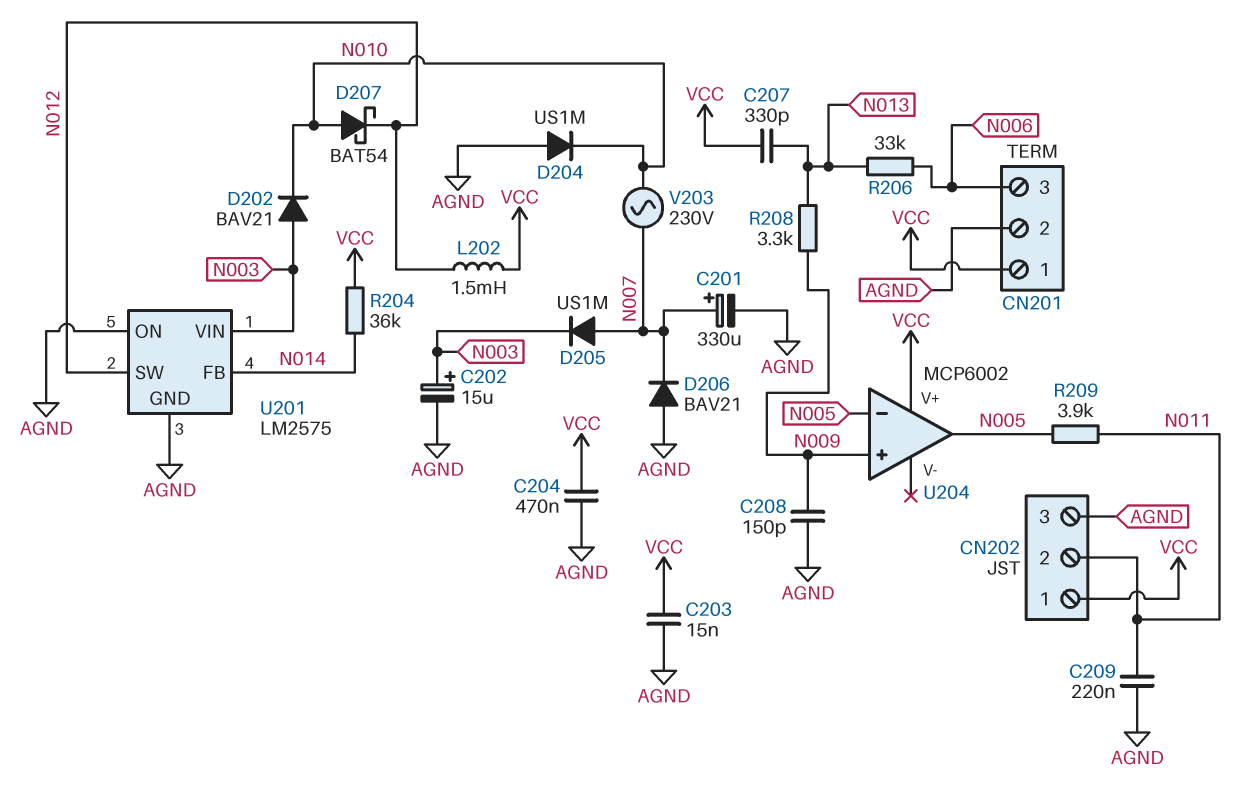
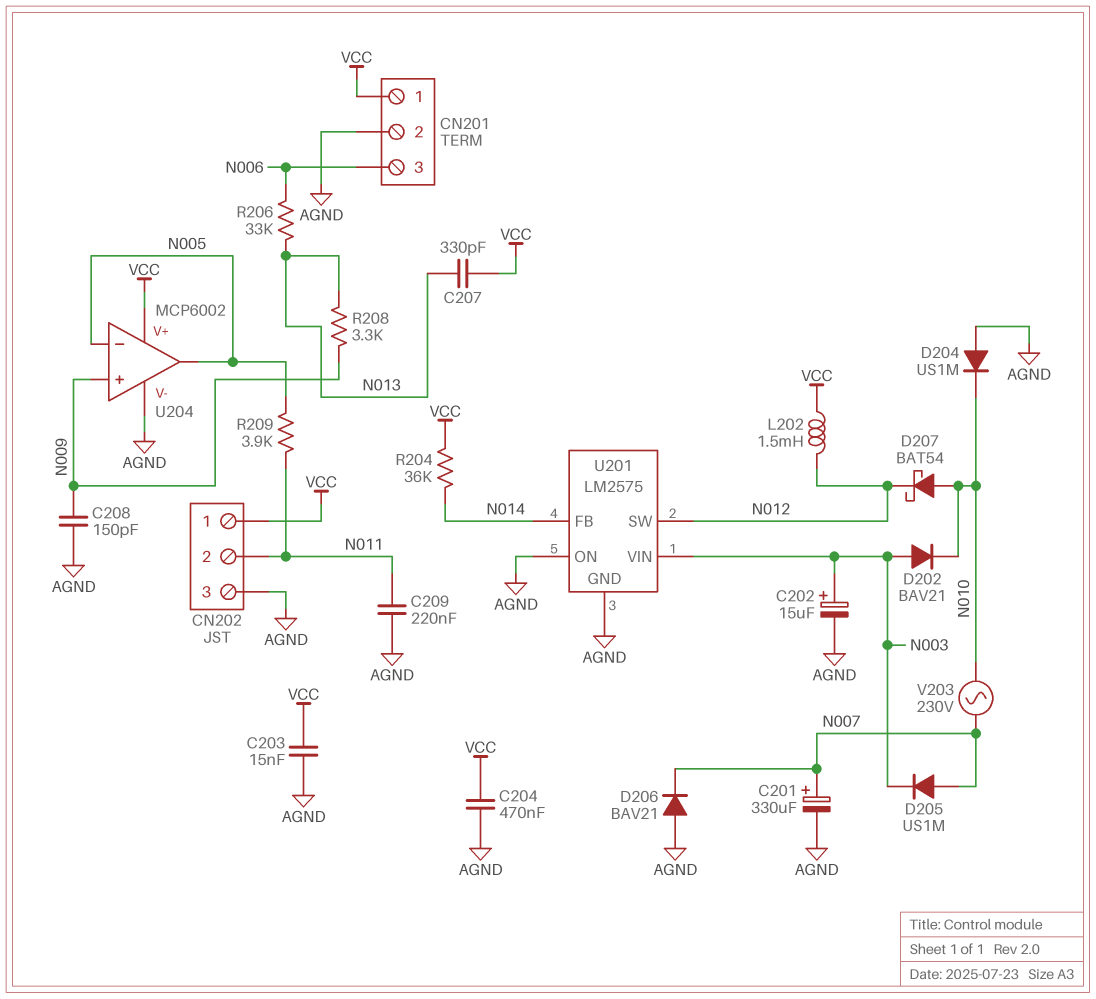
U204 pin V-: none -> AGND

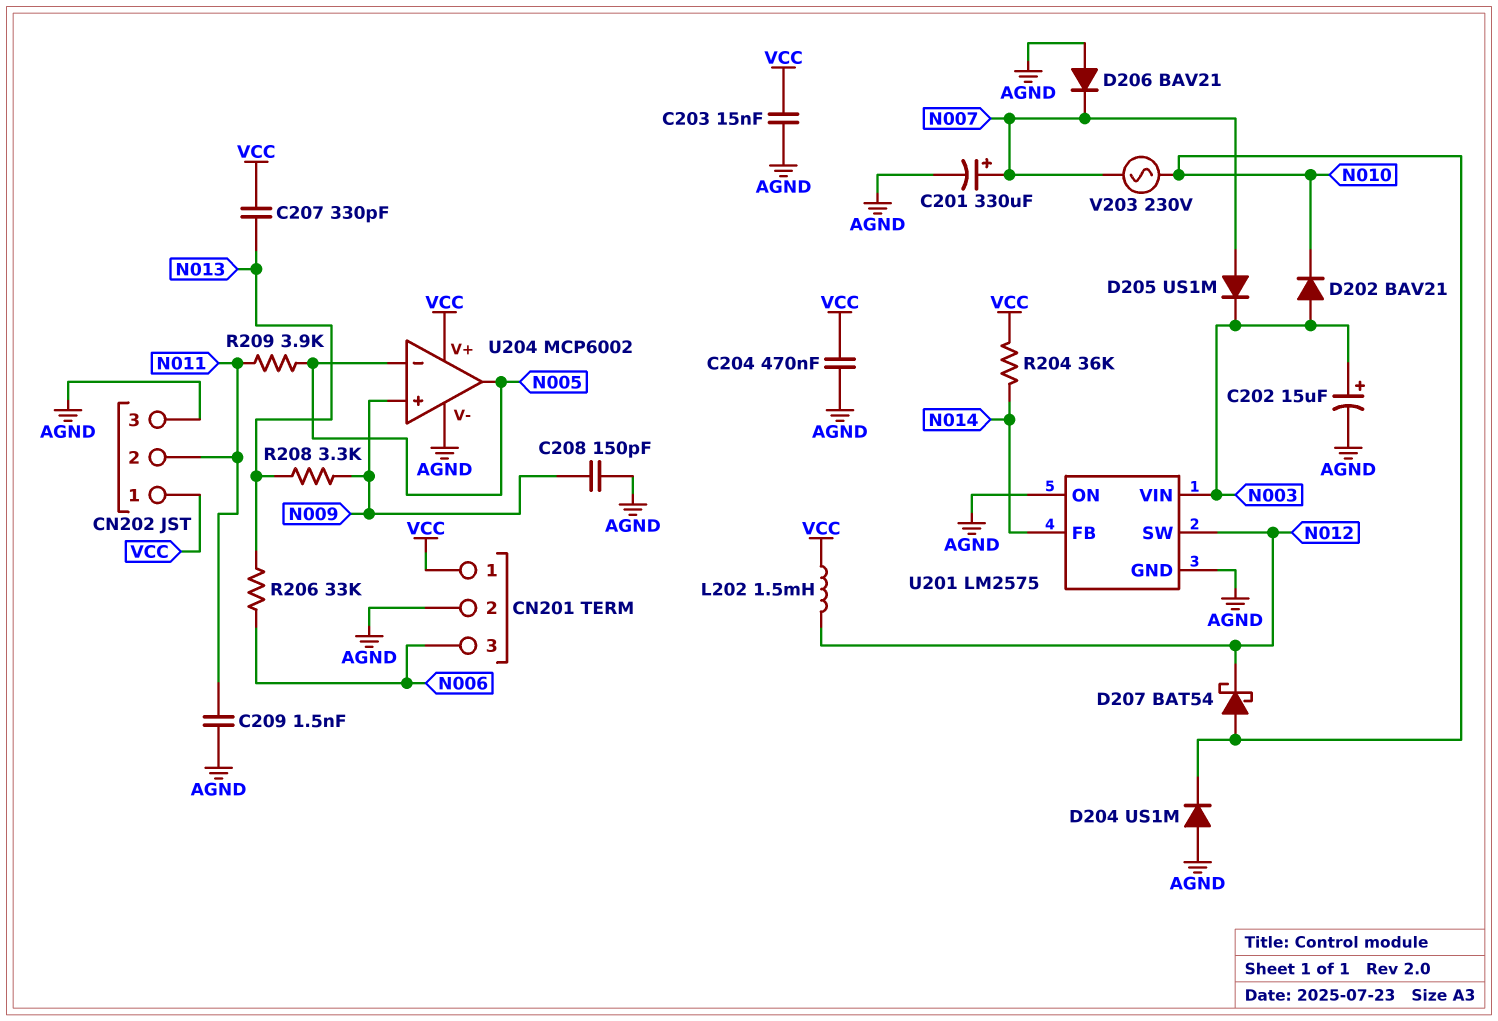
C209: 220nF (AGND, N011) -> 1.5nF (AGND, N011)

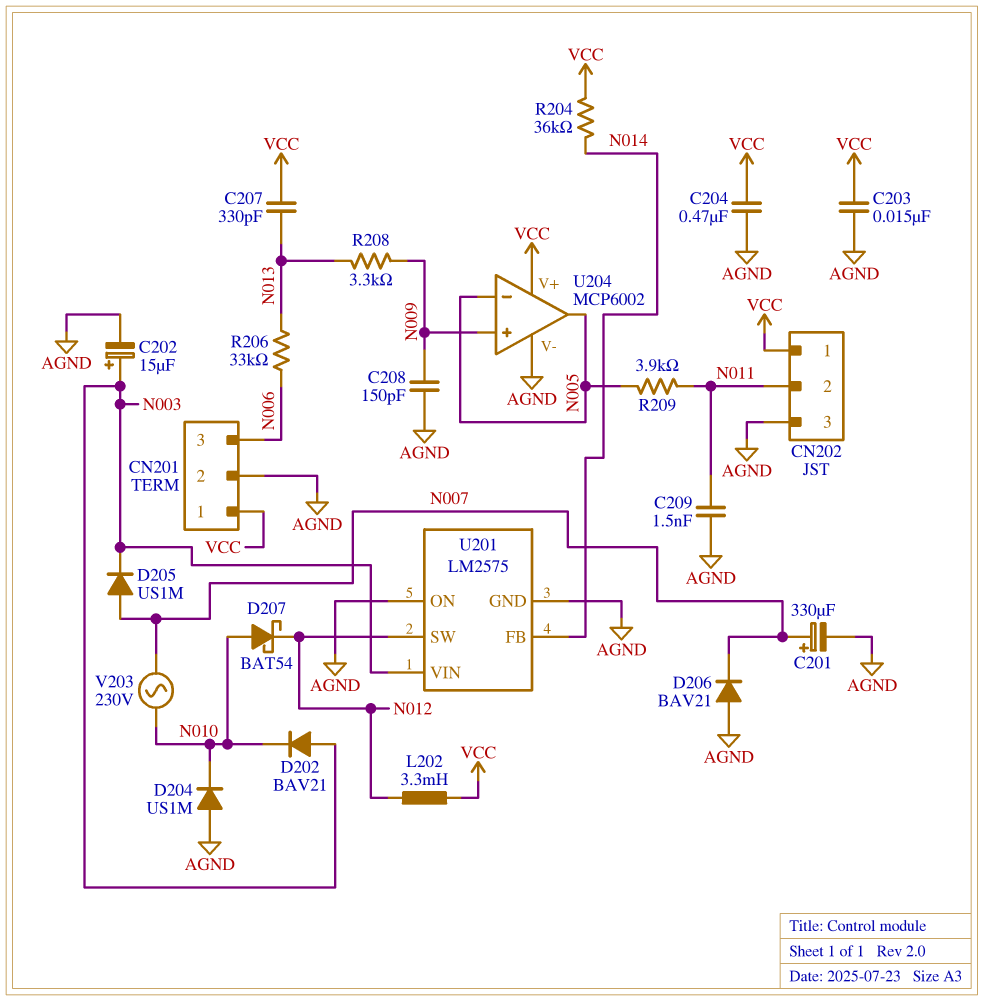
L202: 1.5mH (N012, VCC) -> 3.3mH (N012, VCC)

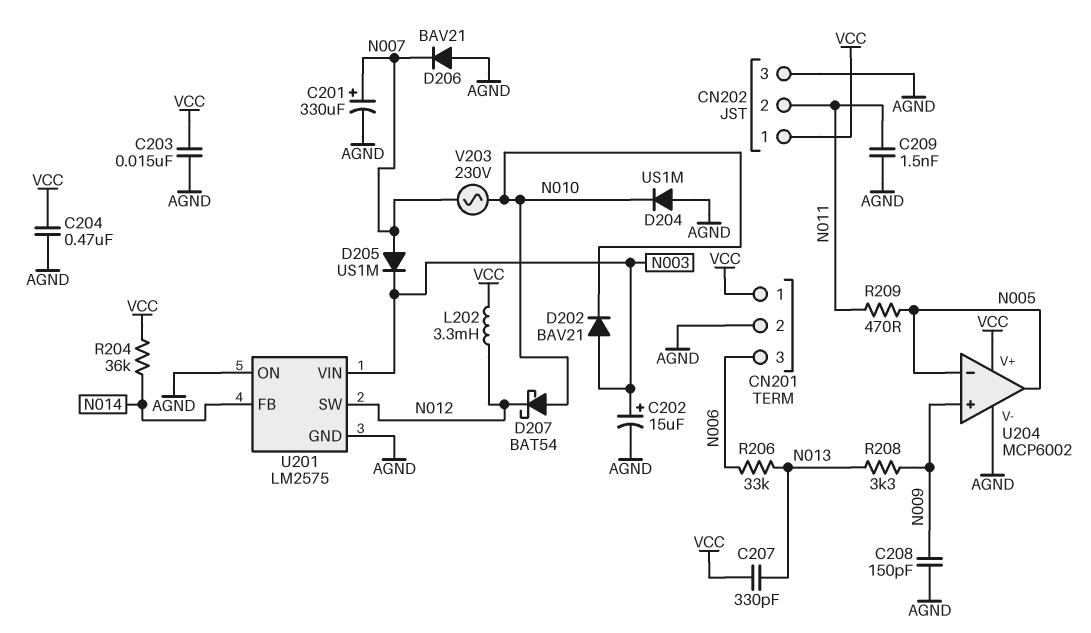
R209: 3.9k (N005, N011) -> 470 (N005, N011)

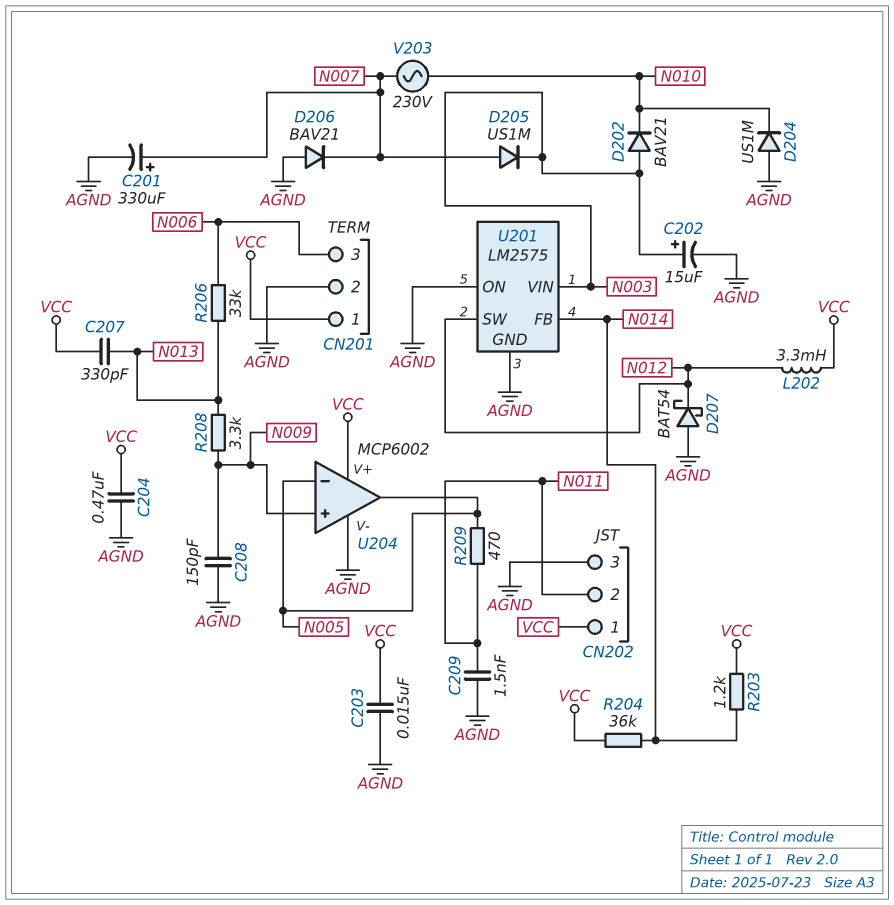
D207: schottky BAT54 (A N010, K N012) -> schottky BAT54 (A AGND, K N012)
R203: none -> 1.2k (N014, VCC)

